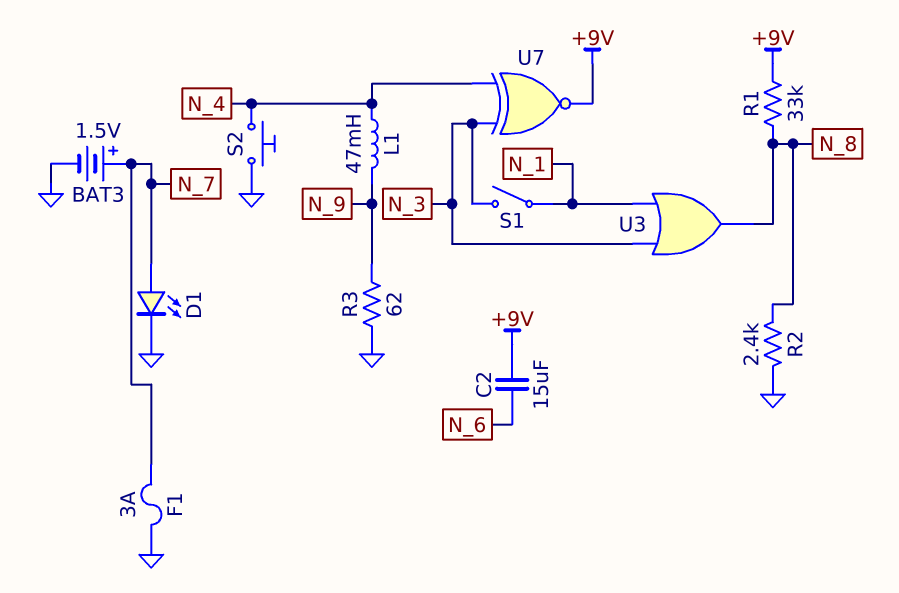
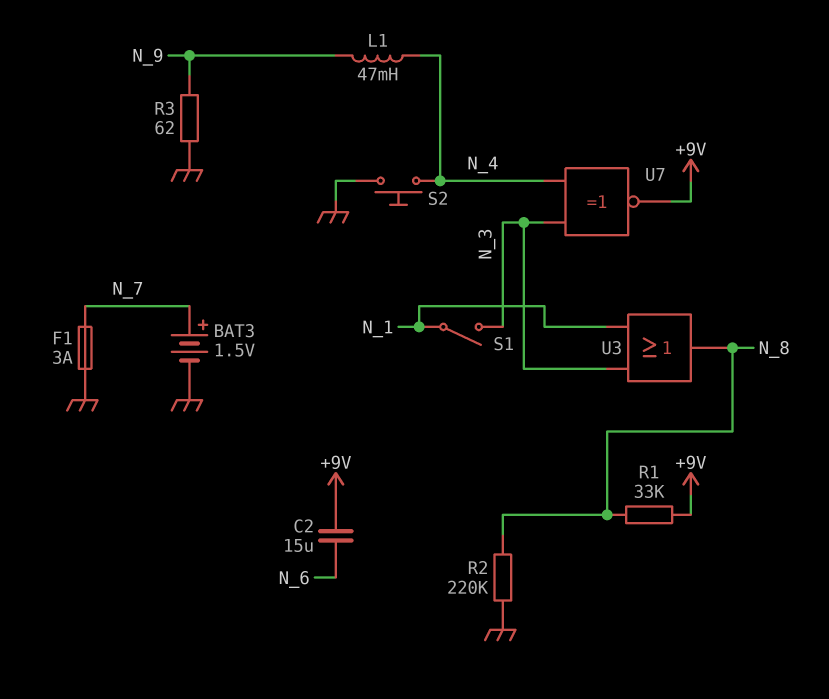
D1: LED (A N_7, K GND) -> none
R2: 2.4k (GND, N_8) -> 220k (GND, N_8)

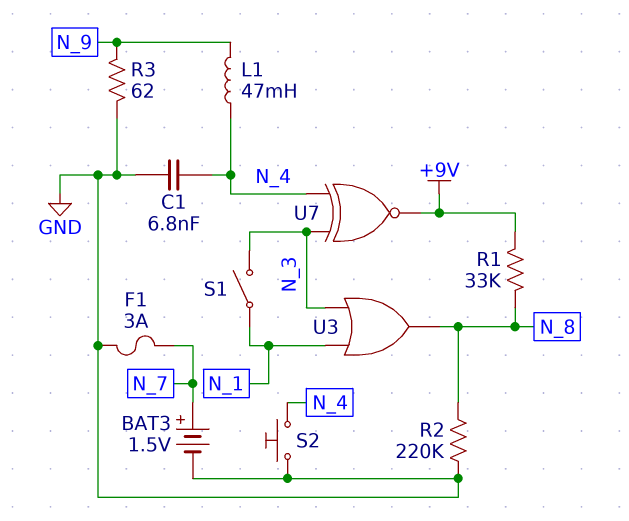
C1: none -> 6.8nF (GND, N_4)
C2: 15uF (+9V, N_6) -> none

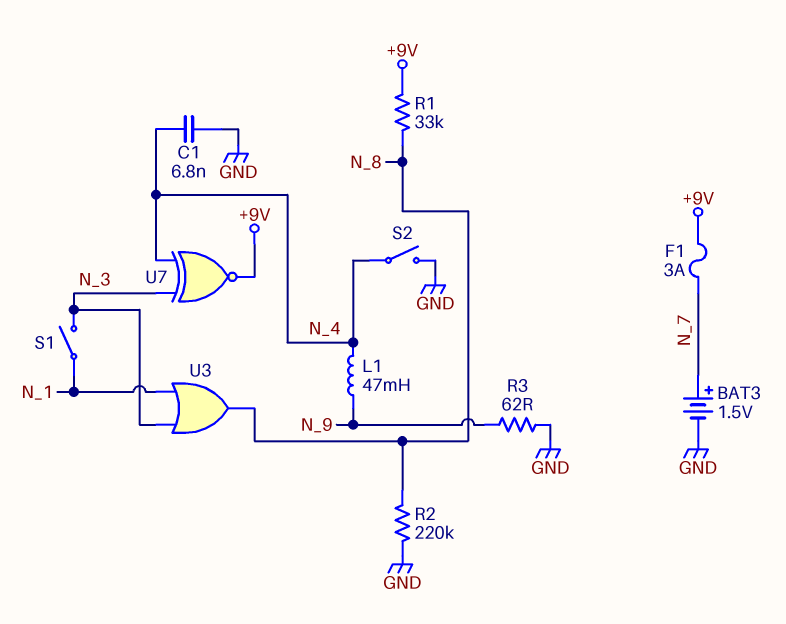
F1: 3A (GND, N_7) -> 3A (+9V, N_7)
S2: button (GND, N_4) -> switch (GND, N_4)

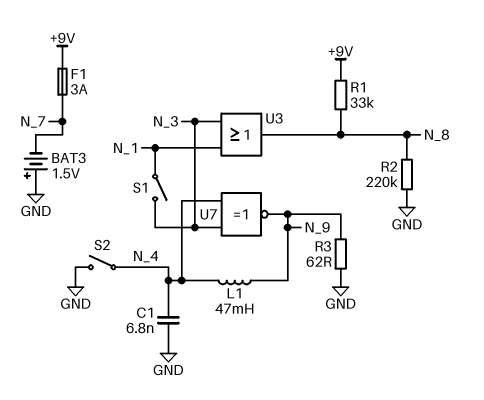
BAT3: 1.5V (plus N_7, minus GND) -> 1.5V (plus GND, minus N_7)
U7: XNOR (in N_3, in N_4, out +9V) -> XNOR (in N_3, in N_4, out N_9)

